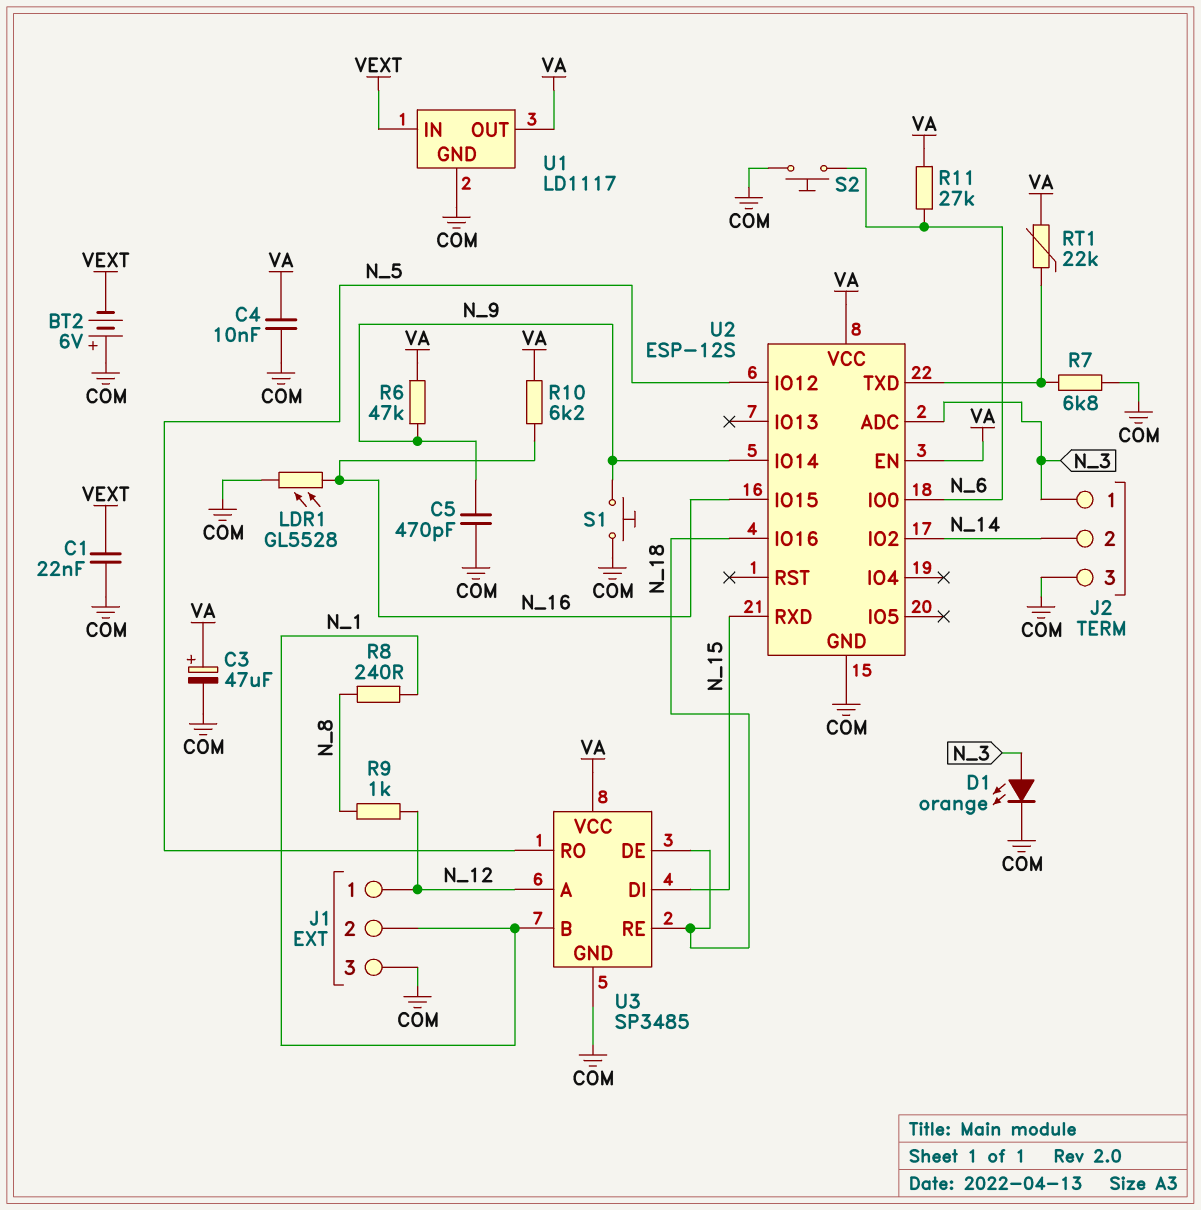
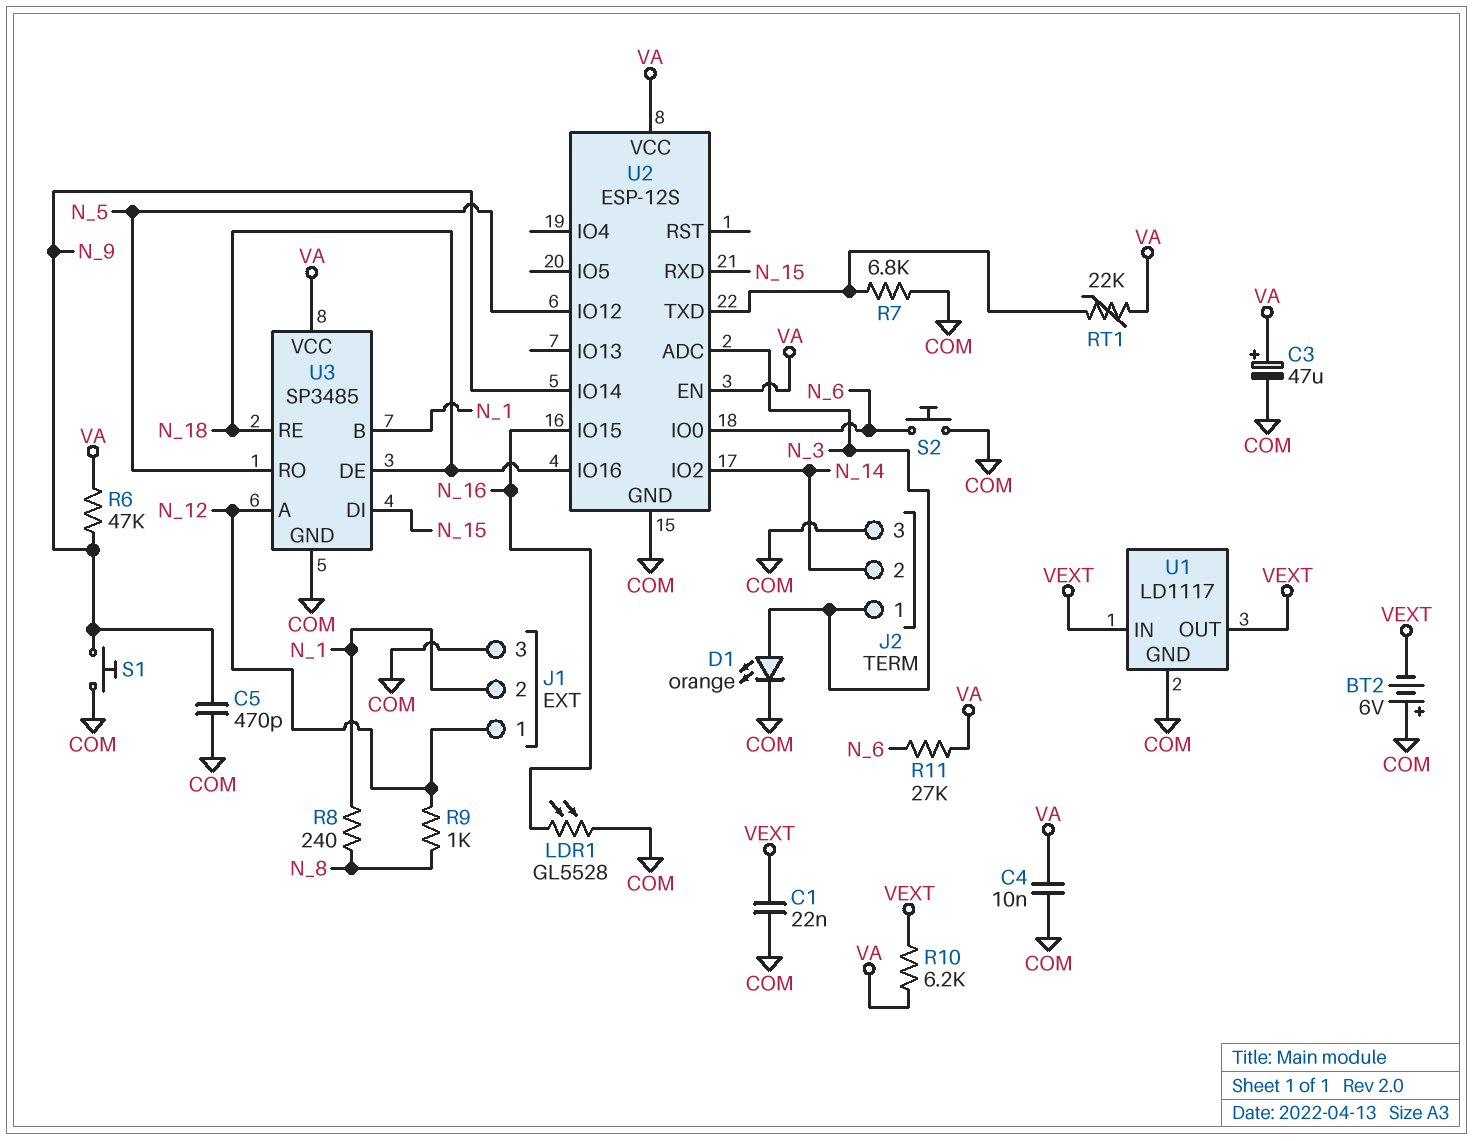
R10: 6.2k (N_16, VA) -> 6.2k (VA, VEXT)
U1 pin OUT: VA -> VEXT

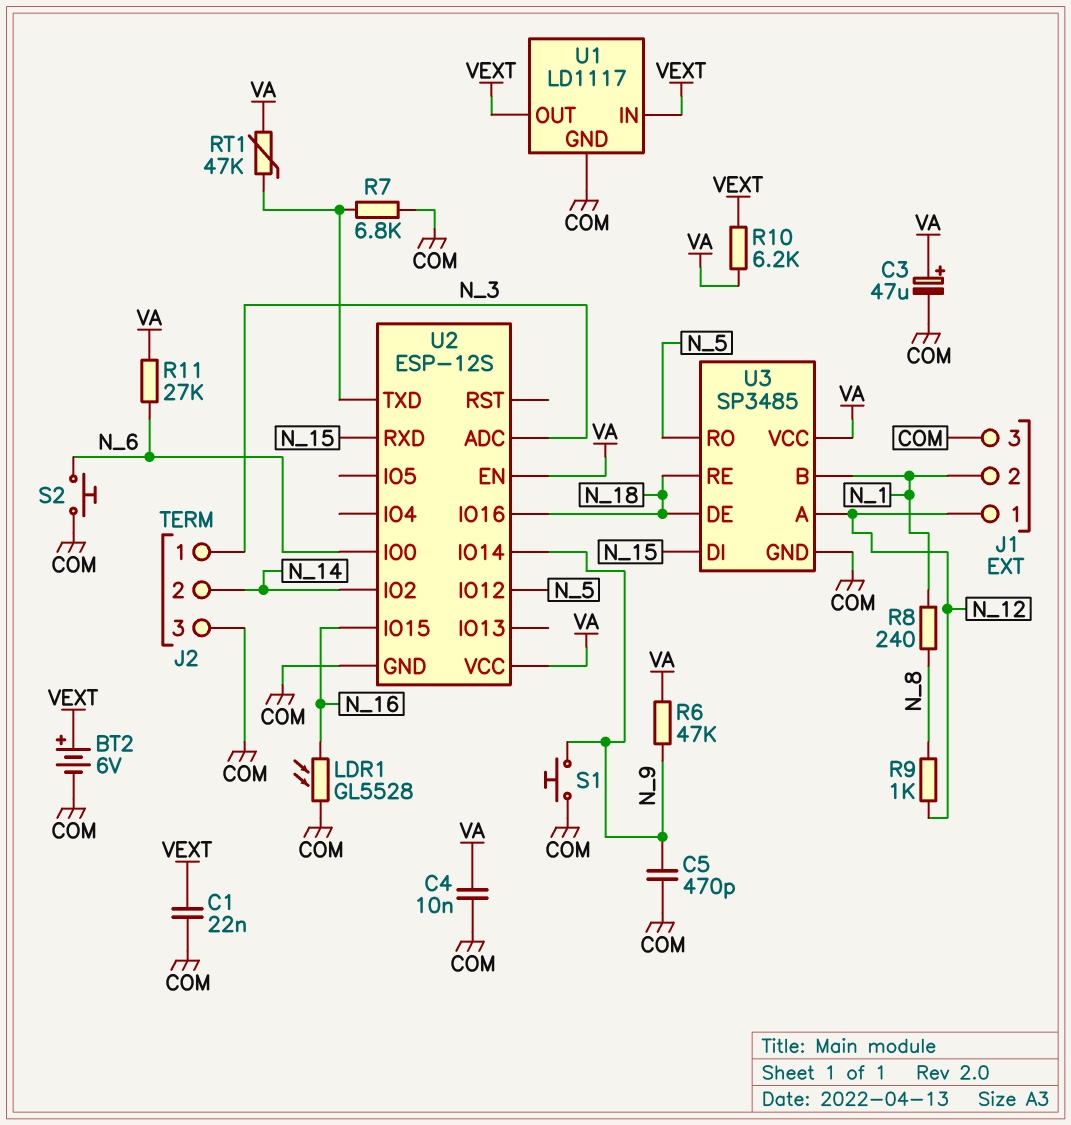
BT2: 6V (plus COM, minus VEXT) -> 6V (plus VEXT, minus COM)
D1: LED orange (A N_3, K COM) -> none
RT1: 22k (U2/TXD, VA) -> 47k (U2/TXD, VA)

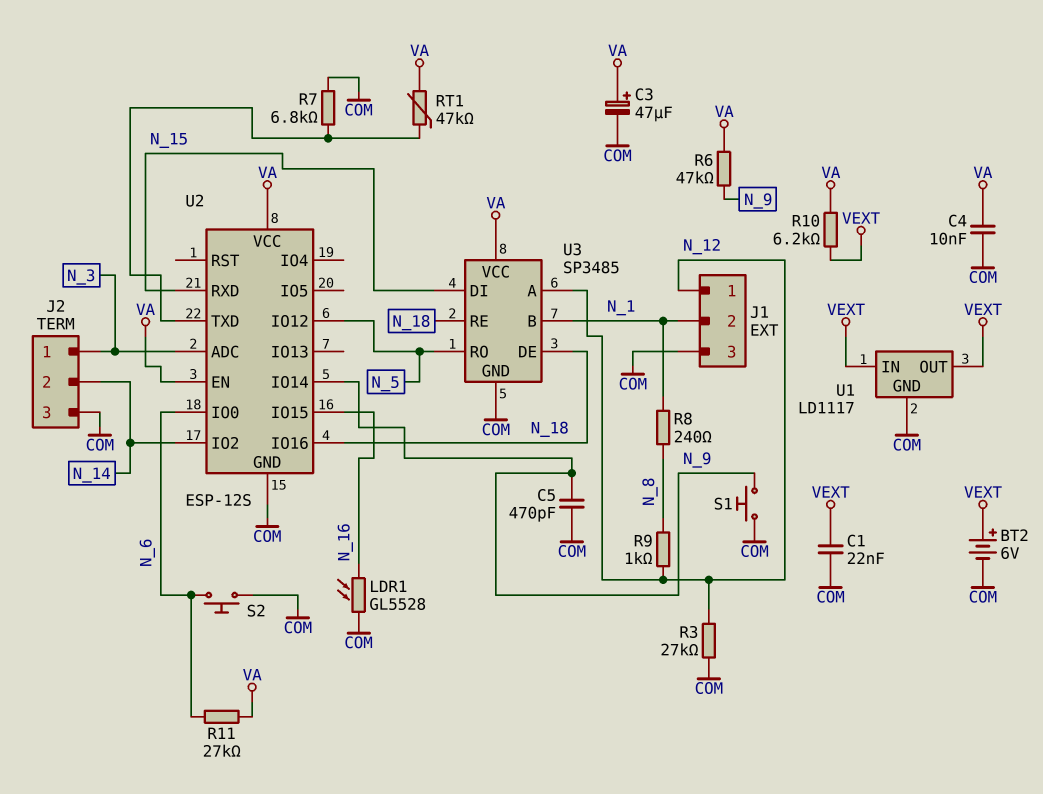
R3: none -> 27k (COM, N_12)

